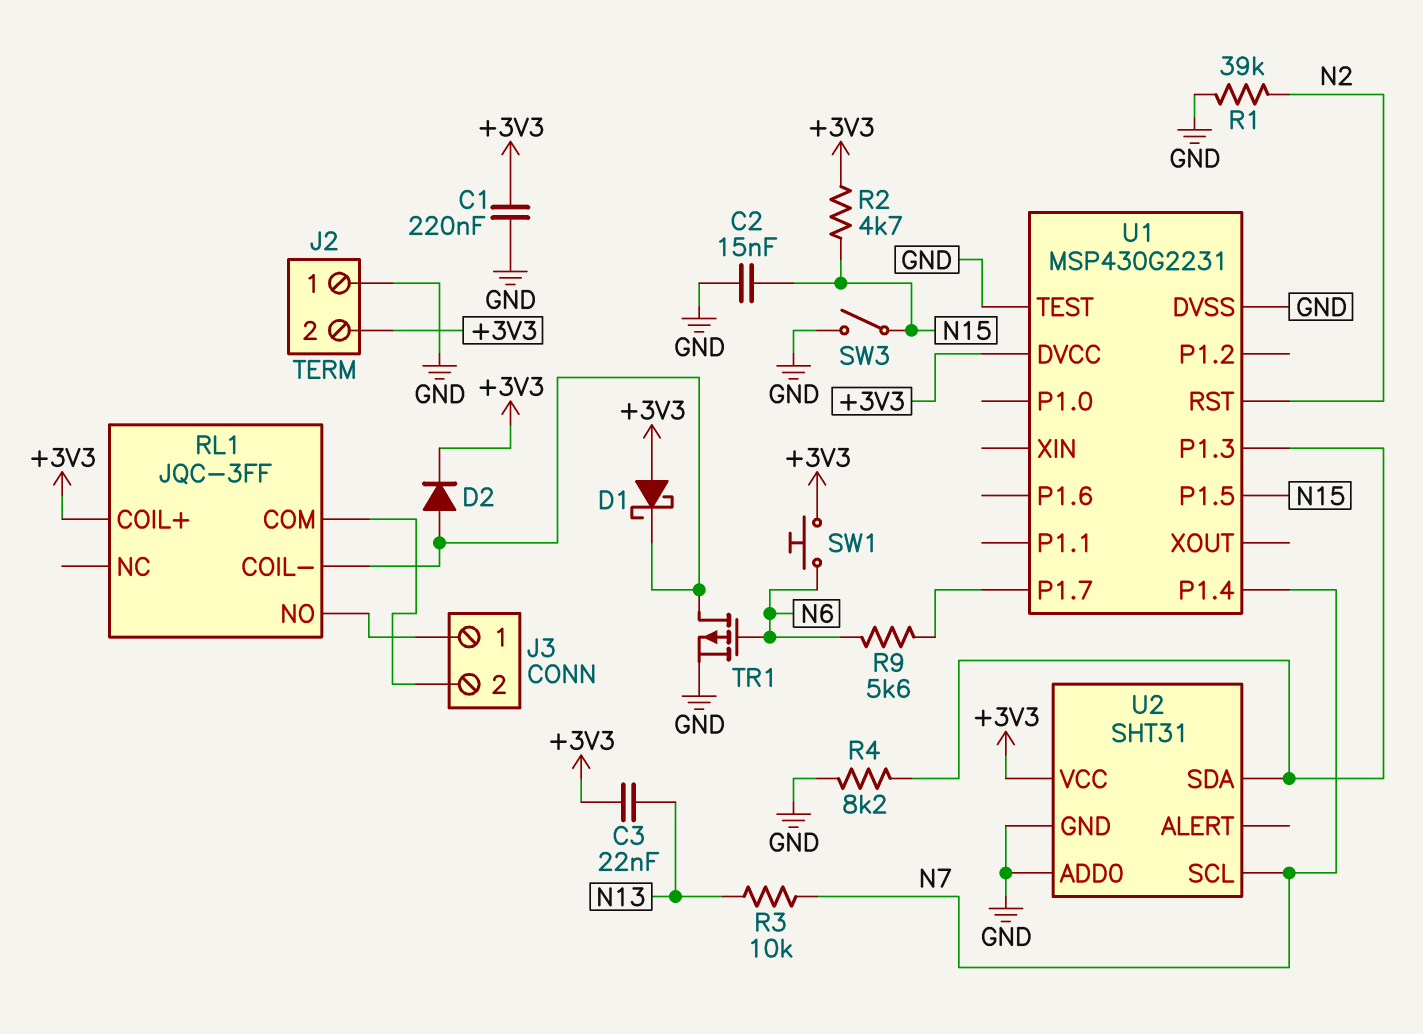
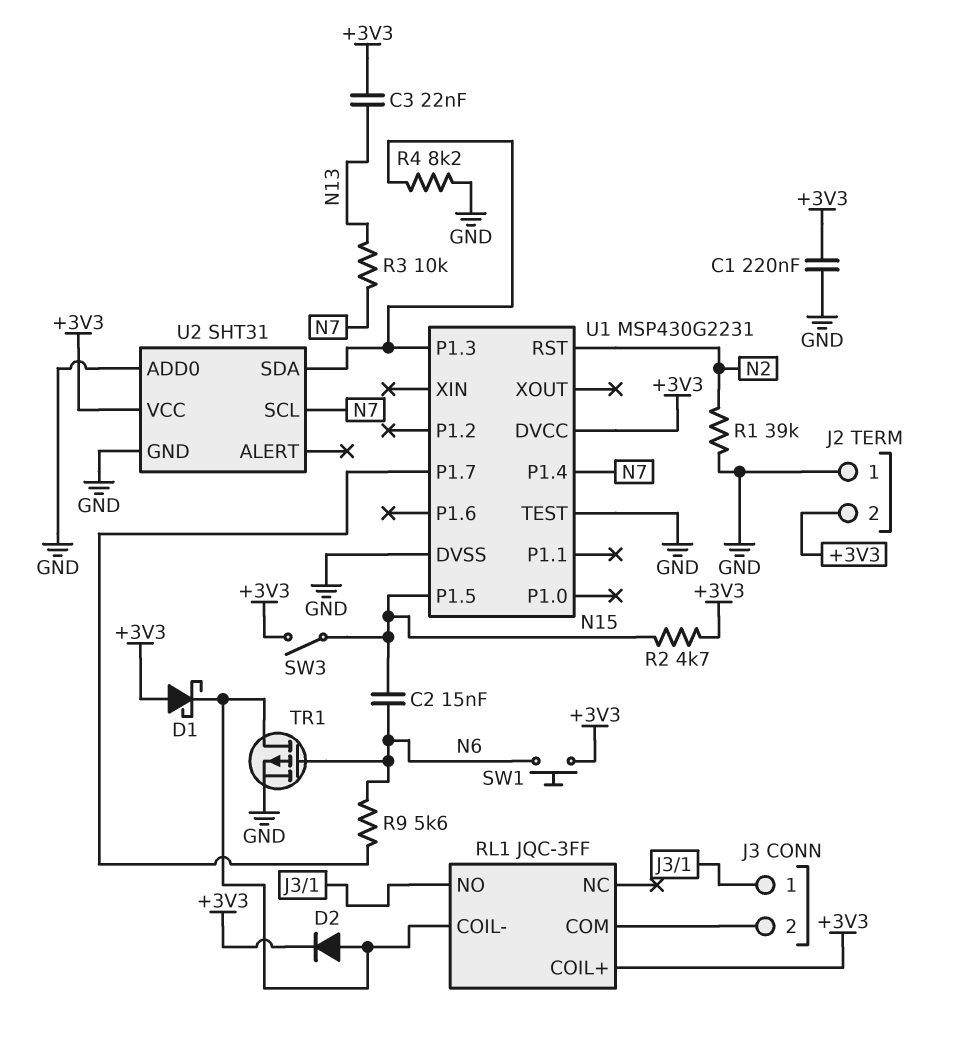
C2: 15nF (GND, N15) -> 15nF (N6, N15)
SW3: switch (GND, N15) -> switch (+3V3, N15)

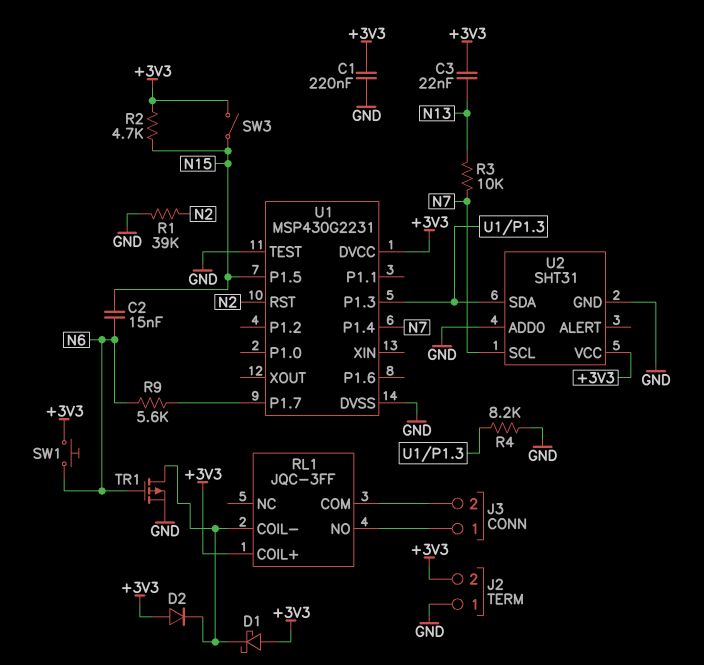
D2: diode (A RL1/COIL-, K +3V3) -> diode (A +3V3, K RL1/COIL-)

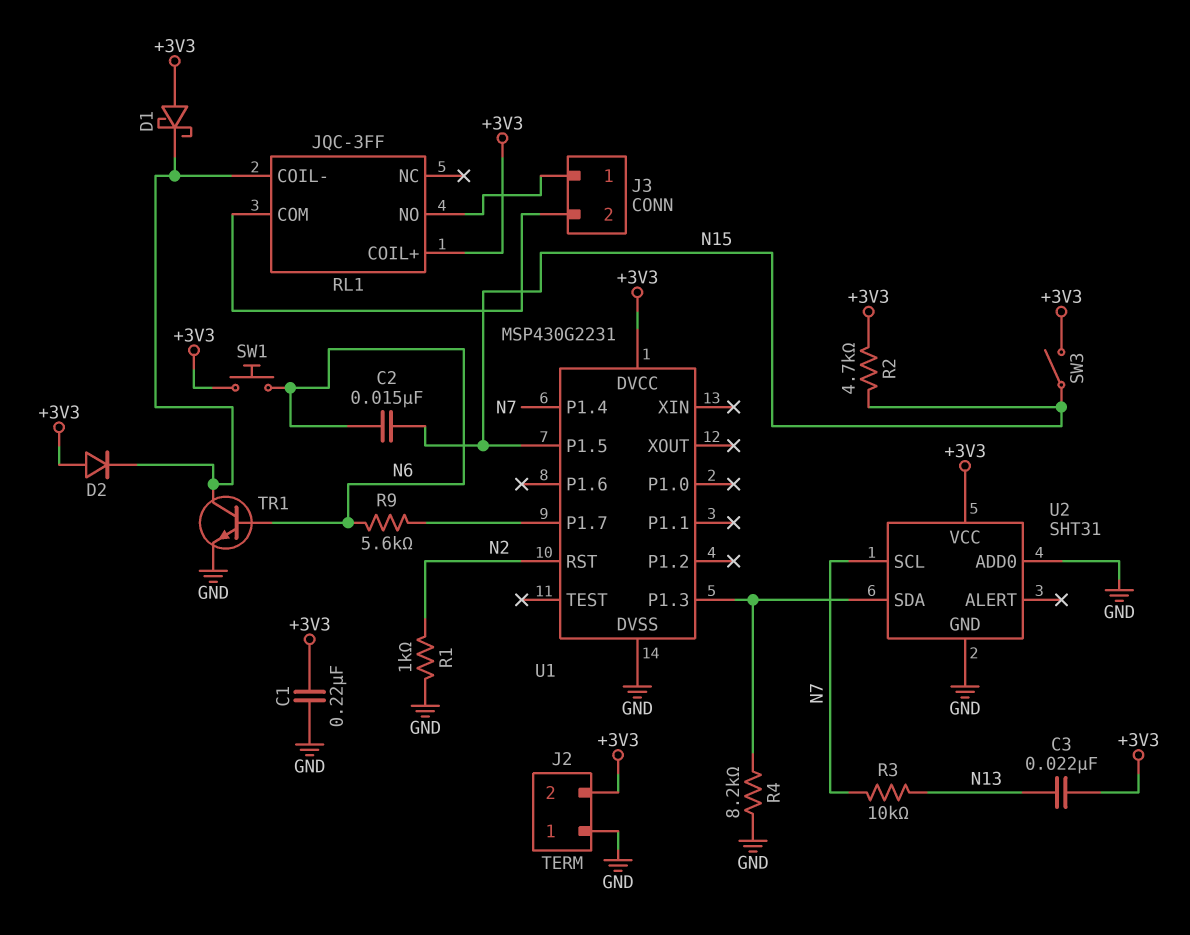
R1: 39k (GND, N2) -> 1k (GND, N2)
TR1: PMOS (G N6, D RL1/COIL-, S GND) -> NPN (B N6, C RL1/COIL-, E GND)
U1 pin TEST: GND -> none

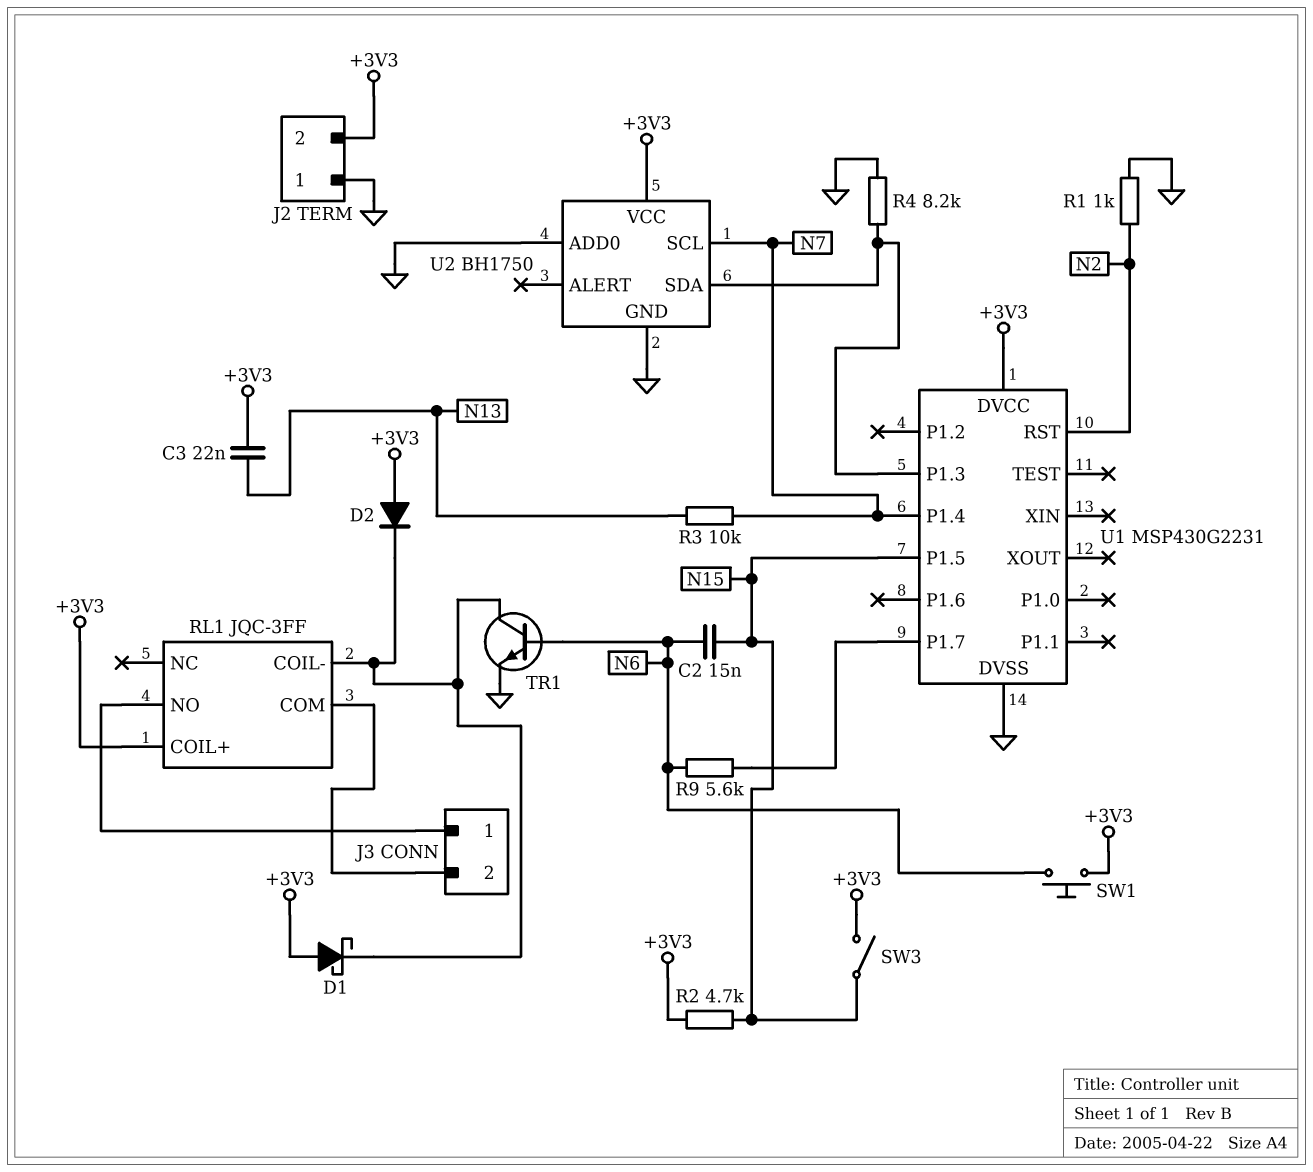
C1: 220nF (+3V3, GND) -> none
U2: SHT31 -> BH1750

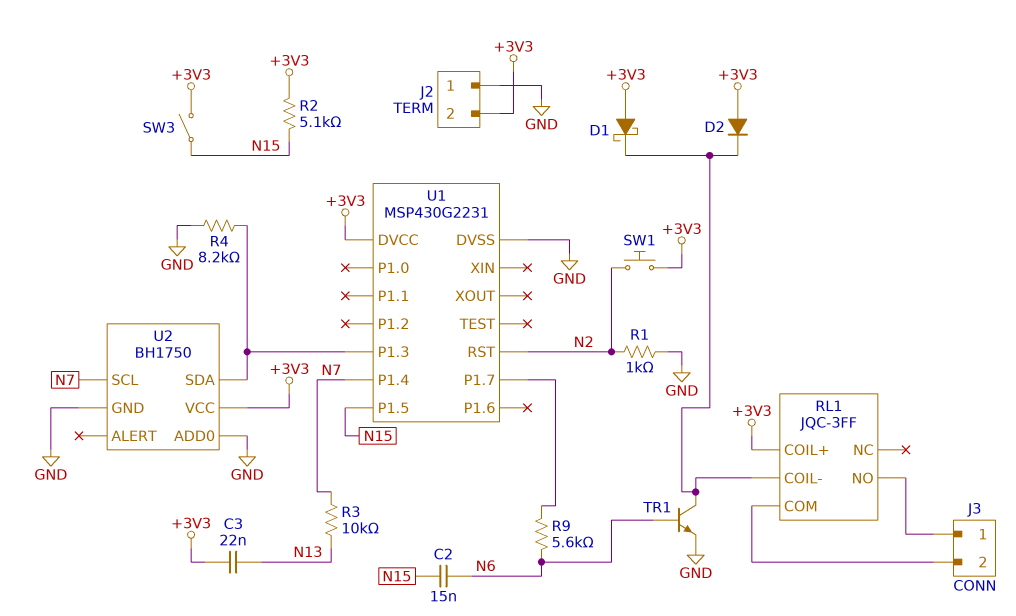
R2: 4.7k (+3V3, N15) -> 5.1k (+3V3, N15)
SW1: button (+3V3, N6) -> button (+3V3, N2)

